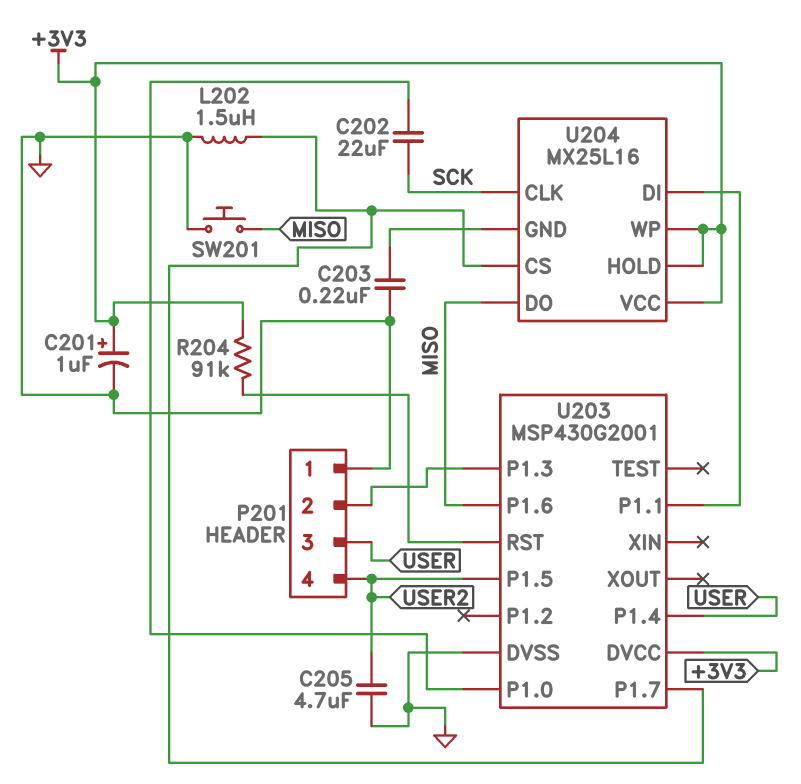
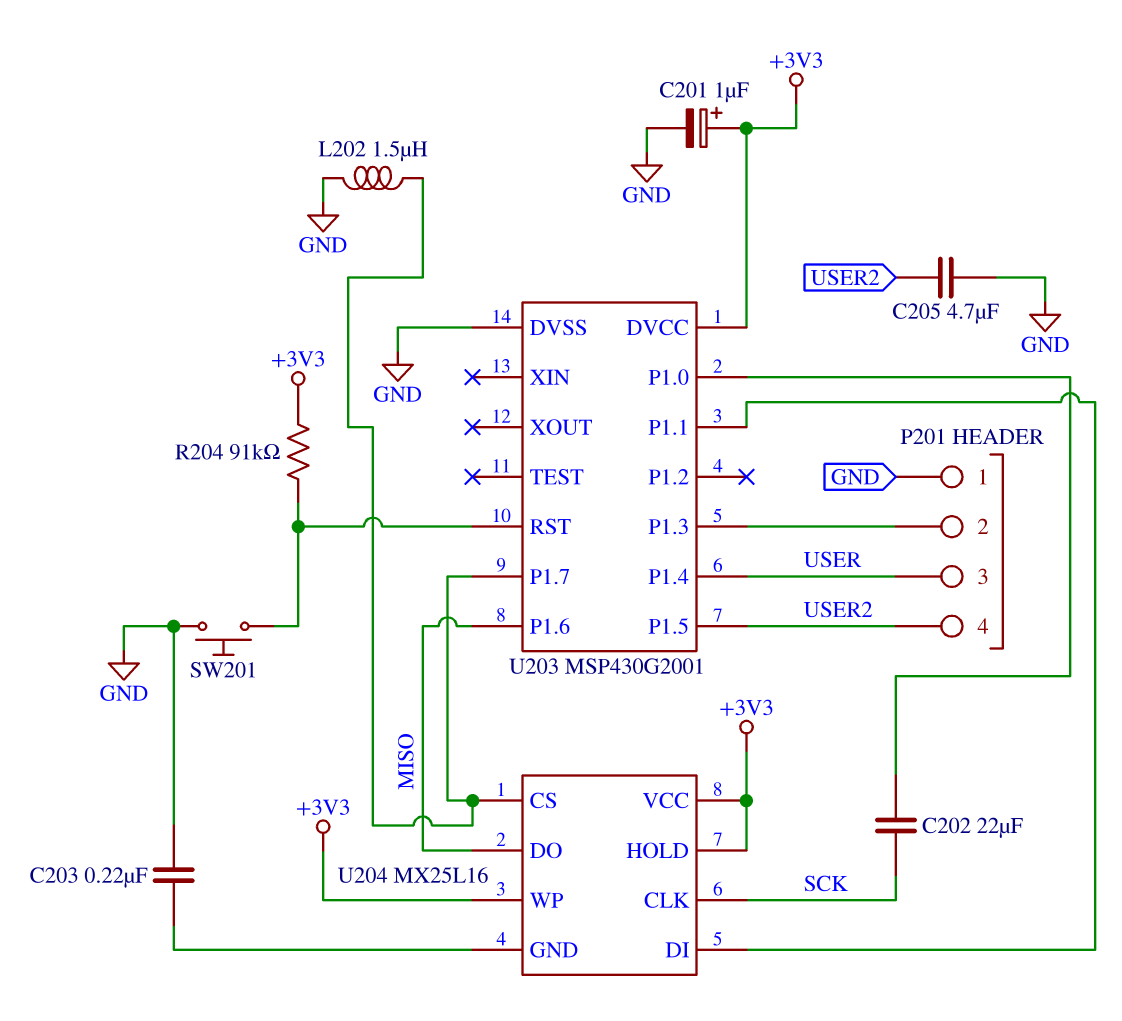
SW201: button (GND, MISO) -> button (GND, U203/RST)

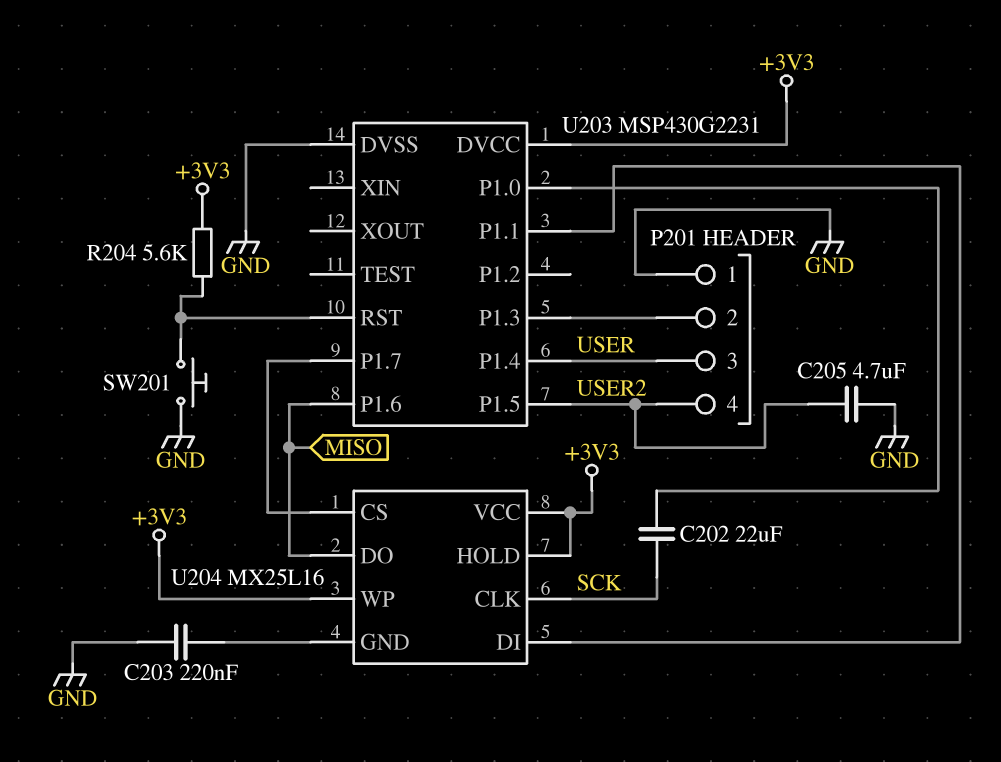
C201: 1uF (plus +3V3, minus GND) -> none
L202: 1.5uH (GND, U203/P1.7) -> none
R204: 91k (+3V3, U203/RST) -> 5.6k (+3V3, U203/RST)
U203: MSP430G2001 -> MSP430G2231

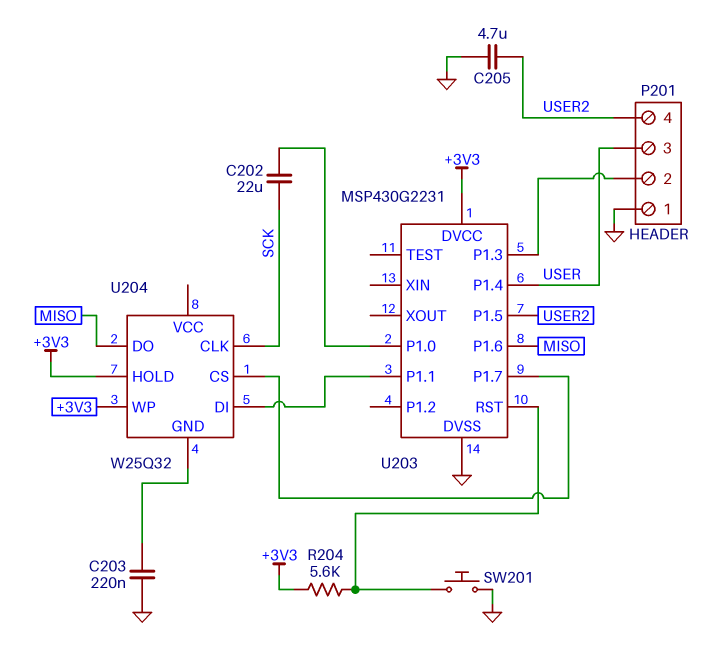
U204: MX25L16 -> W25Q32
U204 pin VCC: +3V3 -> none

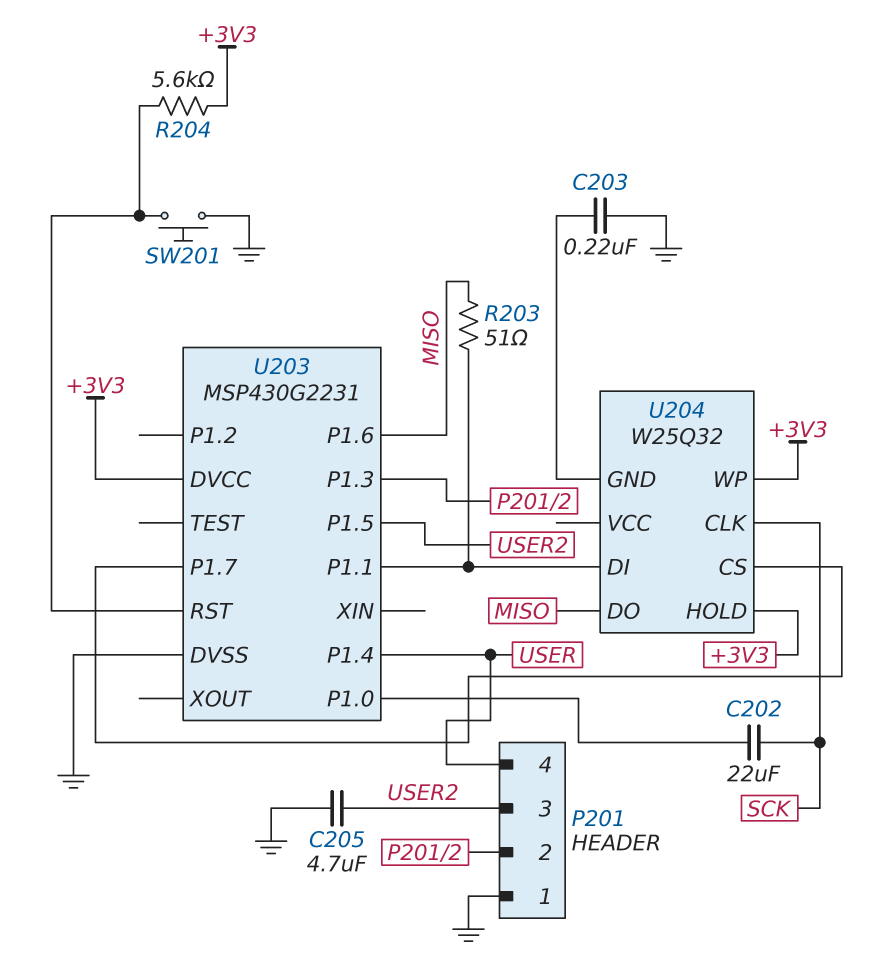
P201 pin 3: USER -> USER2
P201 pin 4: USER2 -> USER
R203: none -> 51 (MISO, U203/P1.1)

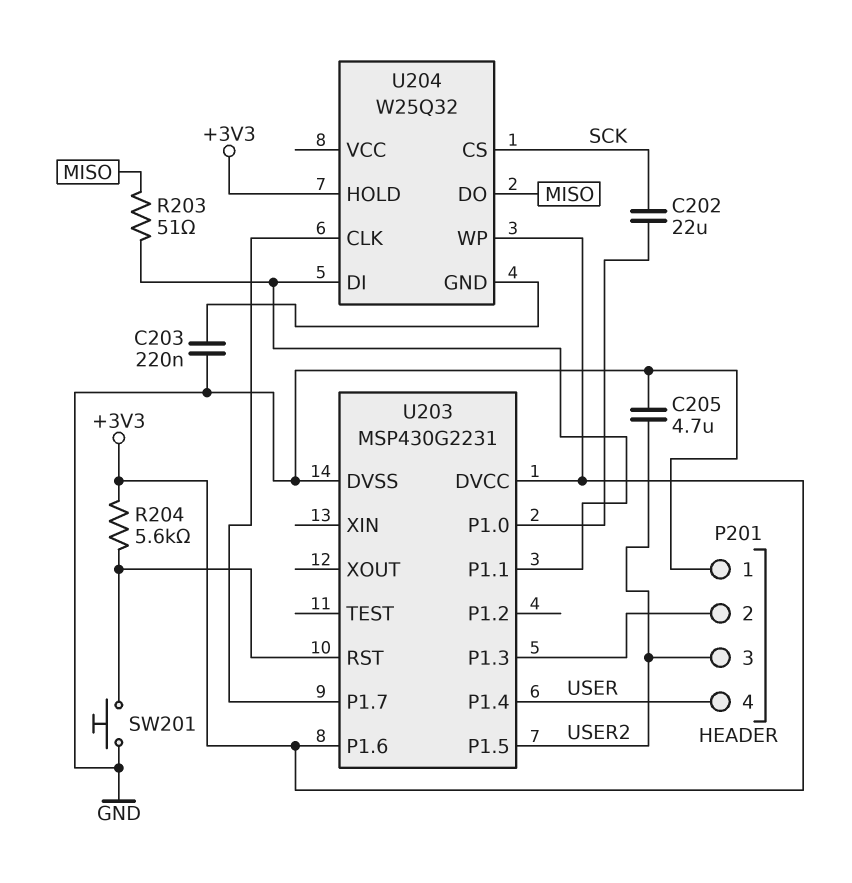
U203 pin P1.6: MISO -> +3V3
U204 pin CLK: SCK -> U203/P1.7
U204 pin CS: U203/P1.7 -> SCK

